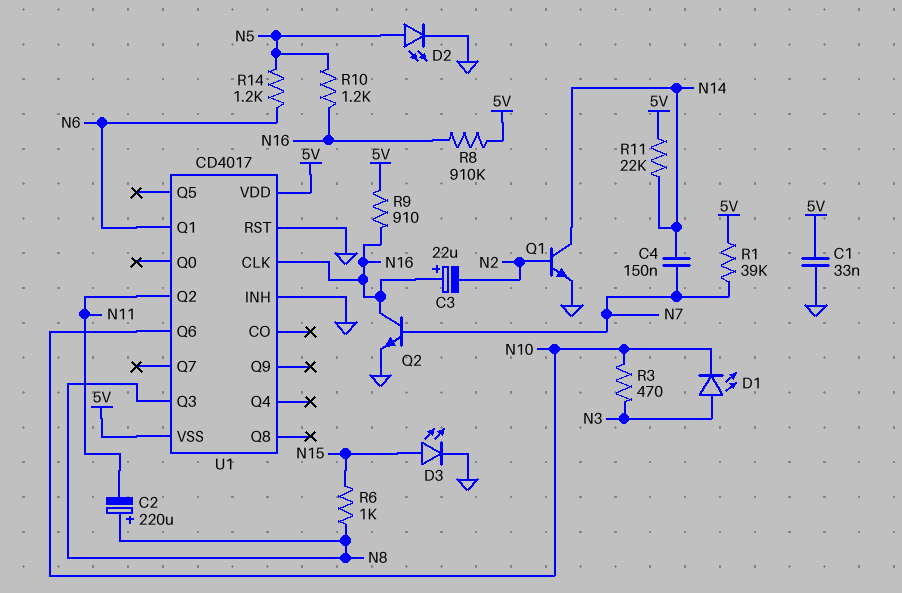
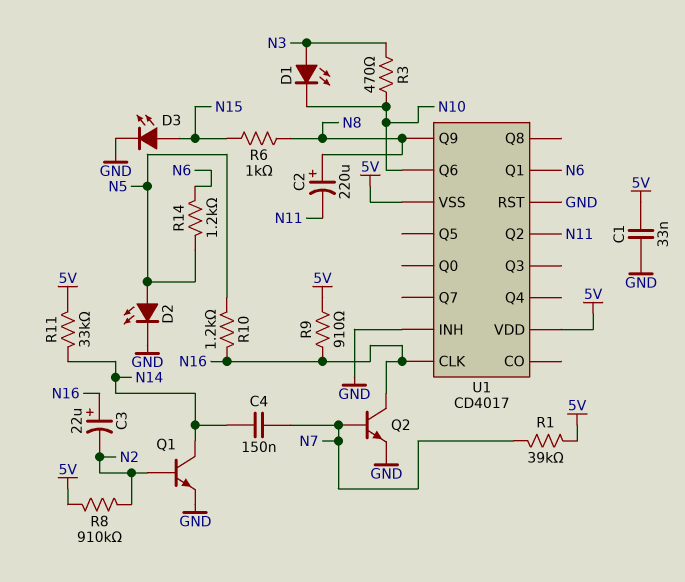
R8: 910k (5V, N16) -> 910k (5V, N2)
R11: 22k (5V, N14) -> 33k (5V, N14)
U1 pin Q3: N8 -> none
U1 pin Q9: none -> N8

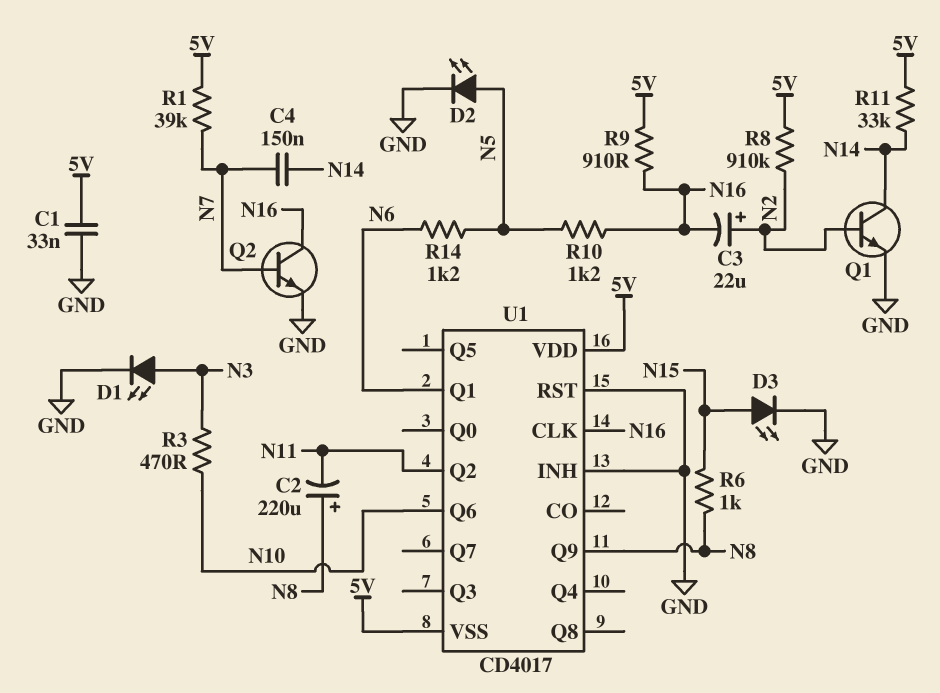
C3: 22uF (plus N16, minus N2) -> 22uF (plus N2, minus N16)
D1: LED (A N3, K N10) -> LED (A N3, K GND)

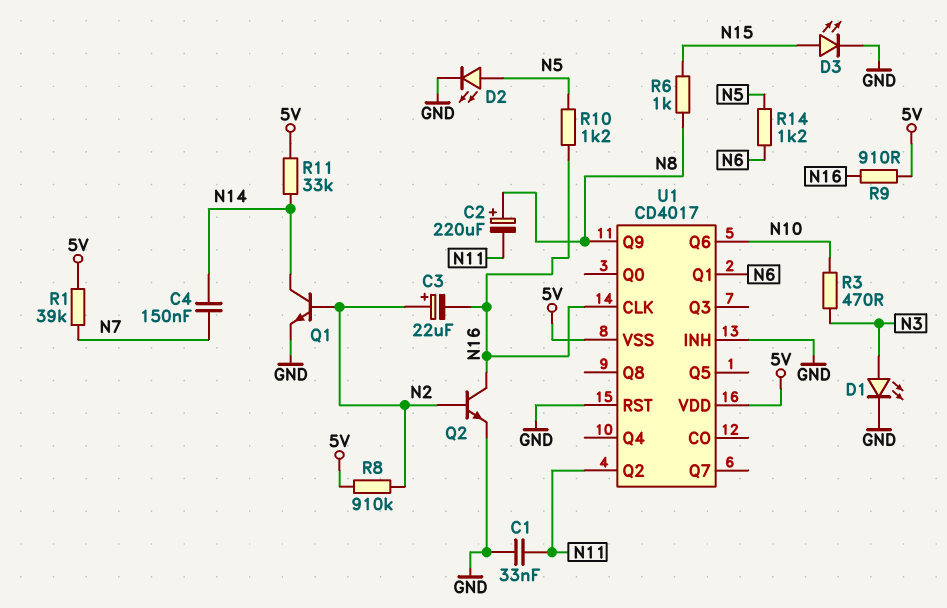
C1: 33nF (5V, GND) -> 33nF (GND, N11)
Q2: NPN (B N7, C N16, E GND) -> NPN (B N2, C N16, E GND)

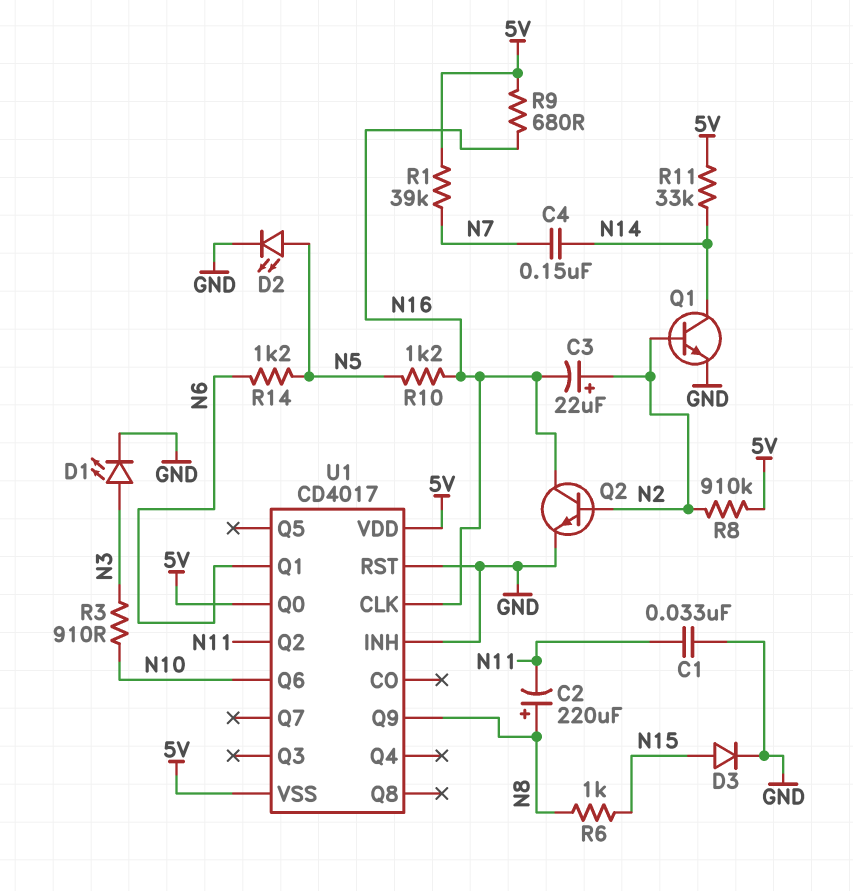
D3: LED (A N15, K GND) -> diode (A N15, K GND)
R3: 470 (N3, N10) -> 910 (N3, N10)
R9: 910 (5V, N16) -> 680 (5V, N16)
U1 pin Q0: none -> 5V

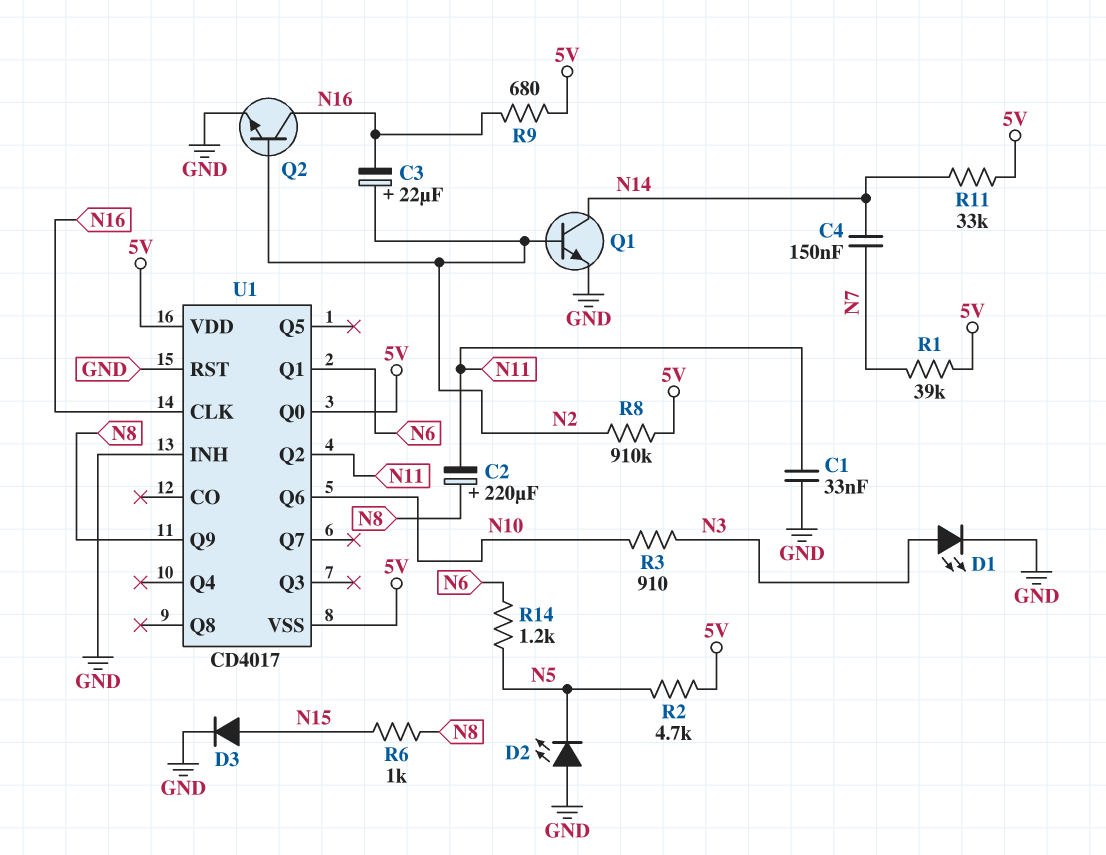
D2: LED (A N5, K GND) -> LED (A GND, K N5)
R2: none -> 4.7k (5V, N5)
R10: 1.2k (N5, N16) -> none

